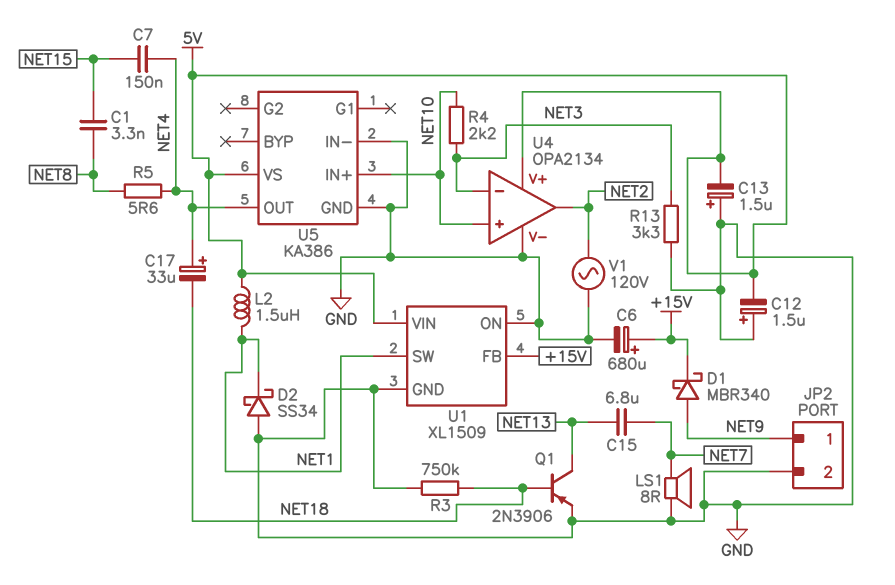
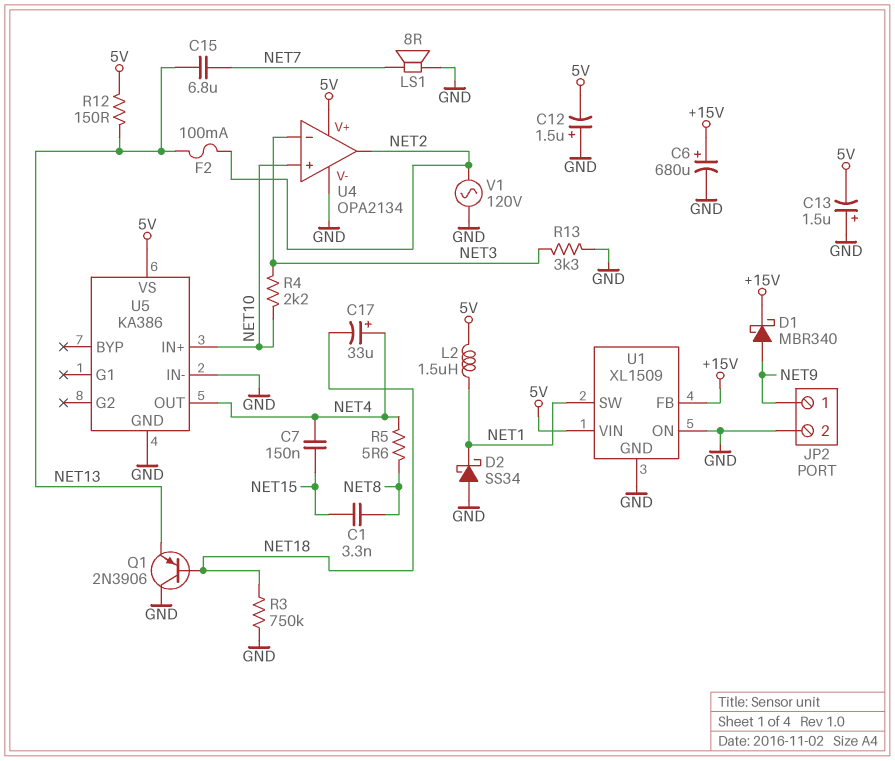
F2: none -> 100mA (NET2, NET13)
Q1: PNP 2N3906 (B NET18, C NET13, E GND) -> PNP 2N3906 (B NET18, C GND, E NET13)
R12: none -> 150 (5V, NET13)

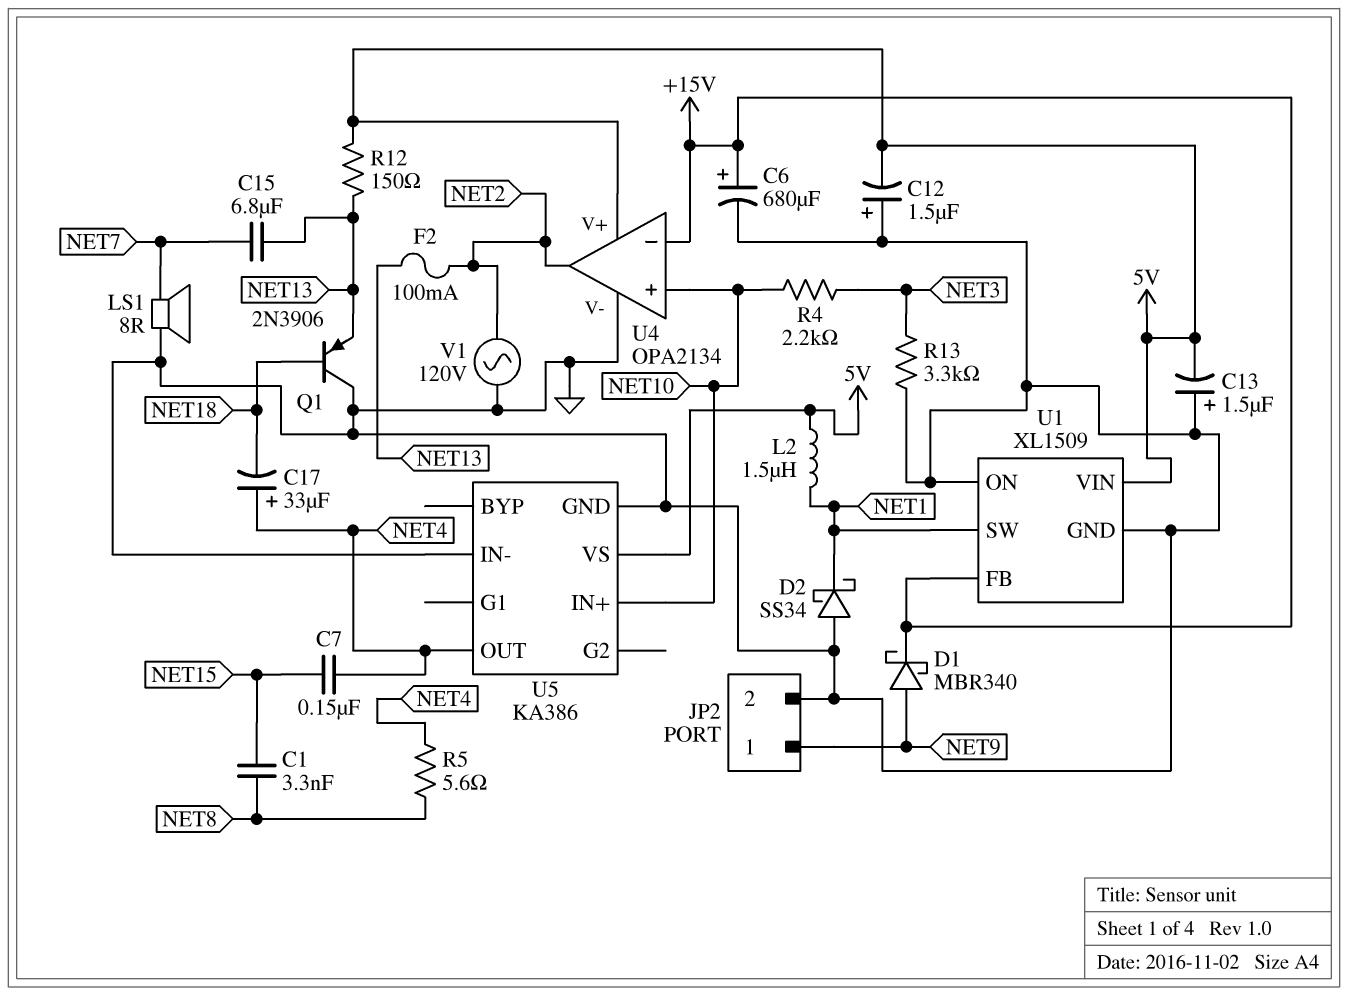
R3: 750k (GND, NET18) -> none
U4 pin in-: NET3 -> +15V

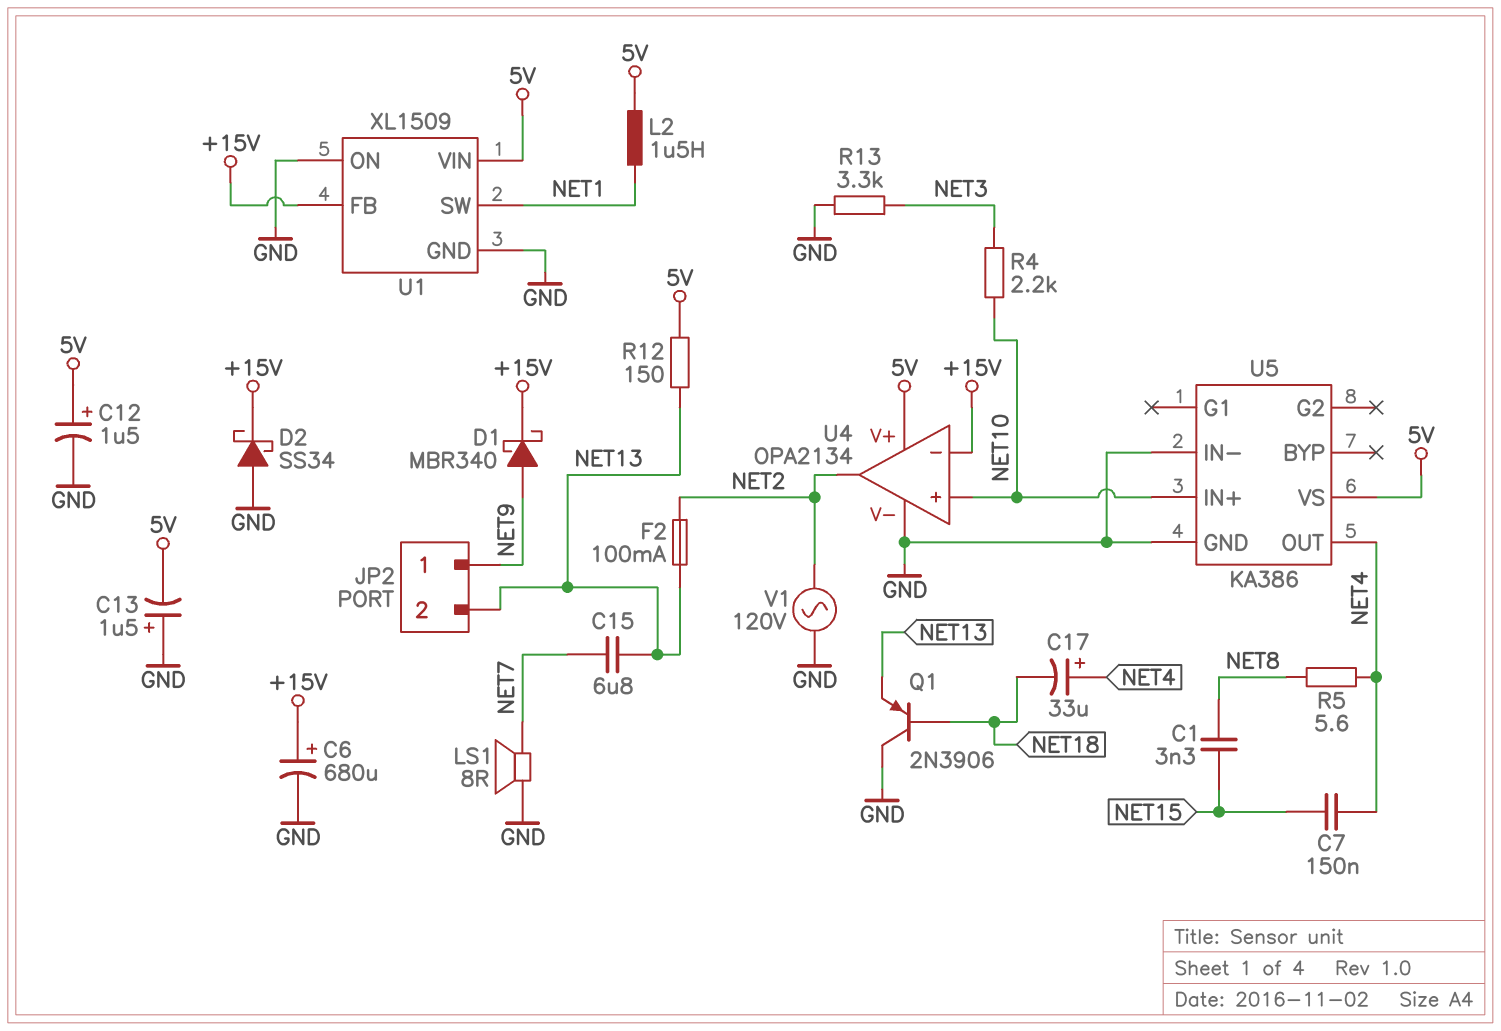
C12: 1.5uF (plus GND, minus 5V) -> 1.5uF (plus 5V, minus GND)
D2: schottky SS34 (A GND, K NET1) -> schottky SS34 (A GND, K +15V)
JP2 pin 2: GND -> NET13

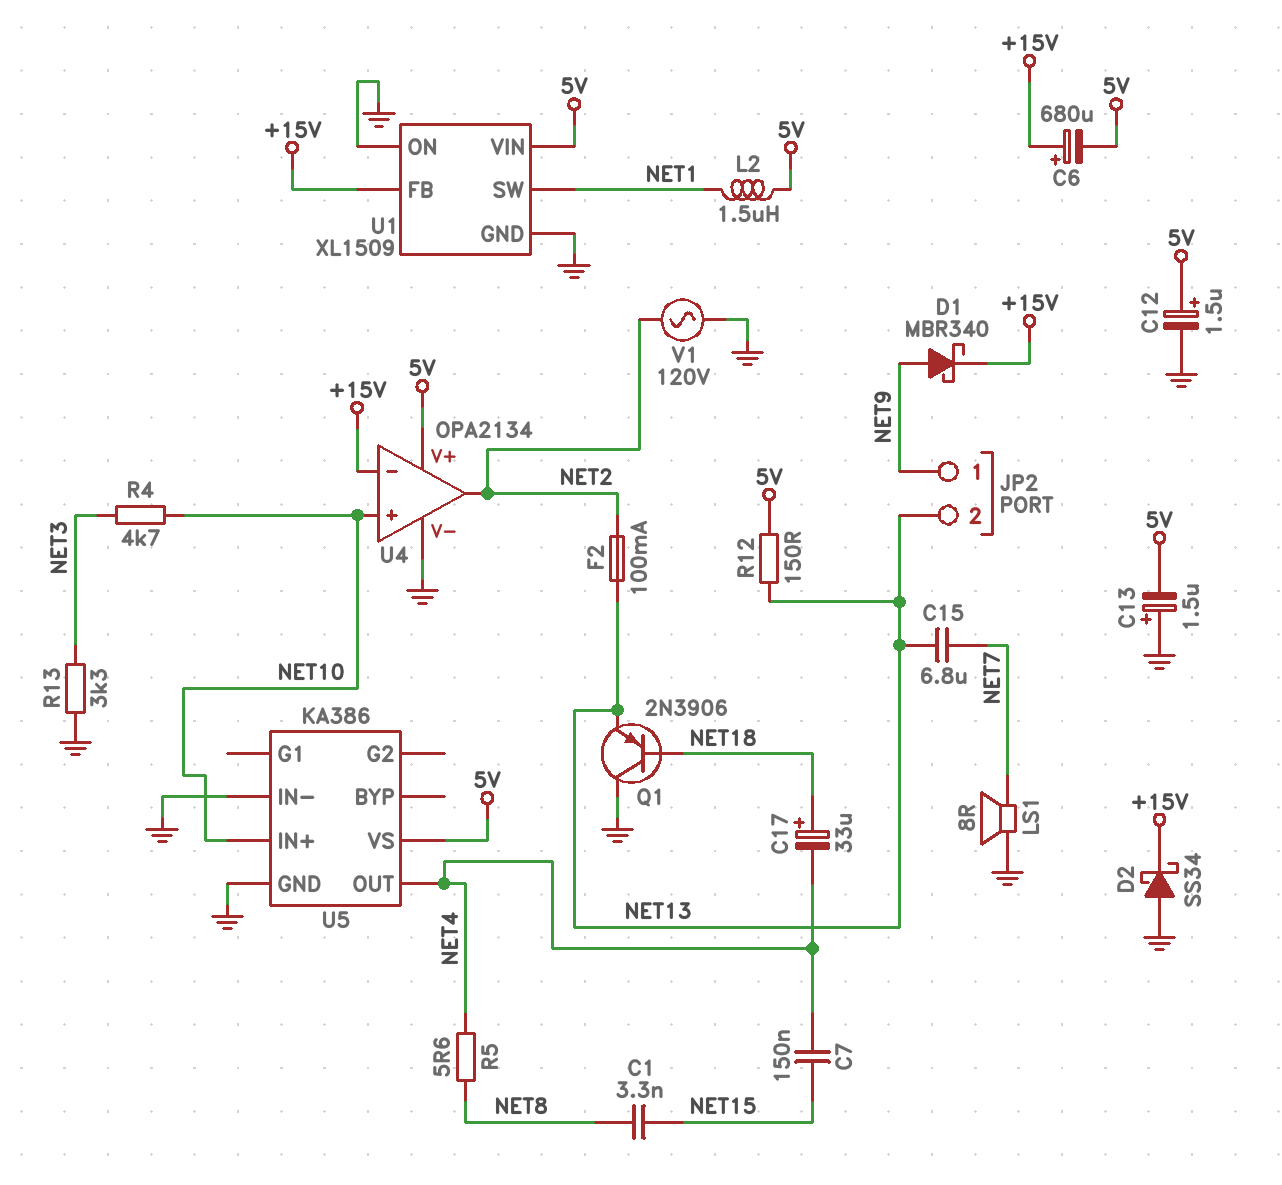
C6: 680uF (plus +15V, minus GND) -> 680uF (plus +15V, minus 5V)
C17: 33uF (plus NET4, minus NET18) -> 33uF (plus NET18, minus NET4)
R4: 2.2k (NET3, NET10) -> 4.7k (NET3, NET10)

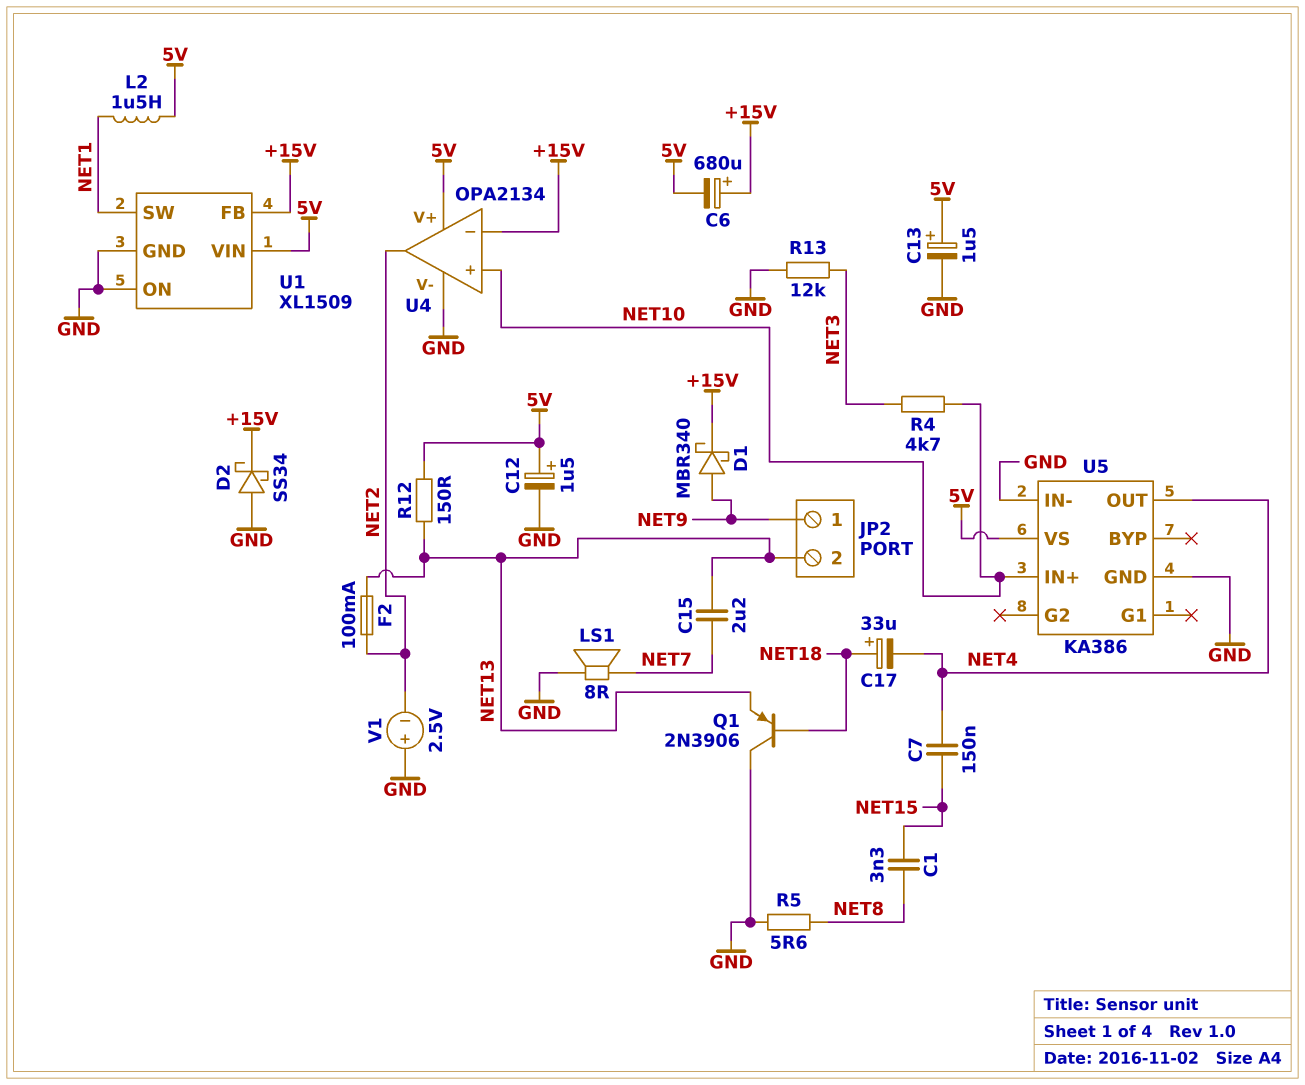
C13: 1.5uF (plus GND, minus 5V) -> 1.5uF (plus 5V, minus GND)
C15: 6.8uF (NET7, NET13) -> 2.2uF (NET7, NET13)
R5: 5.6 (NET4, NET8) -> 5.6 (GND, NET8)
R13: 3.3k (GND, NET3) -> 12k (GND, NET3)
V1: AC 120V (GND, NET2) -> 2.5V (plus GND, minus NET2)

